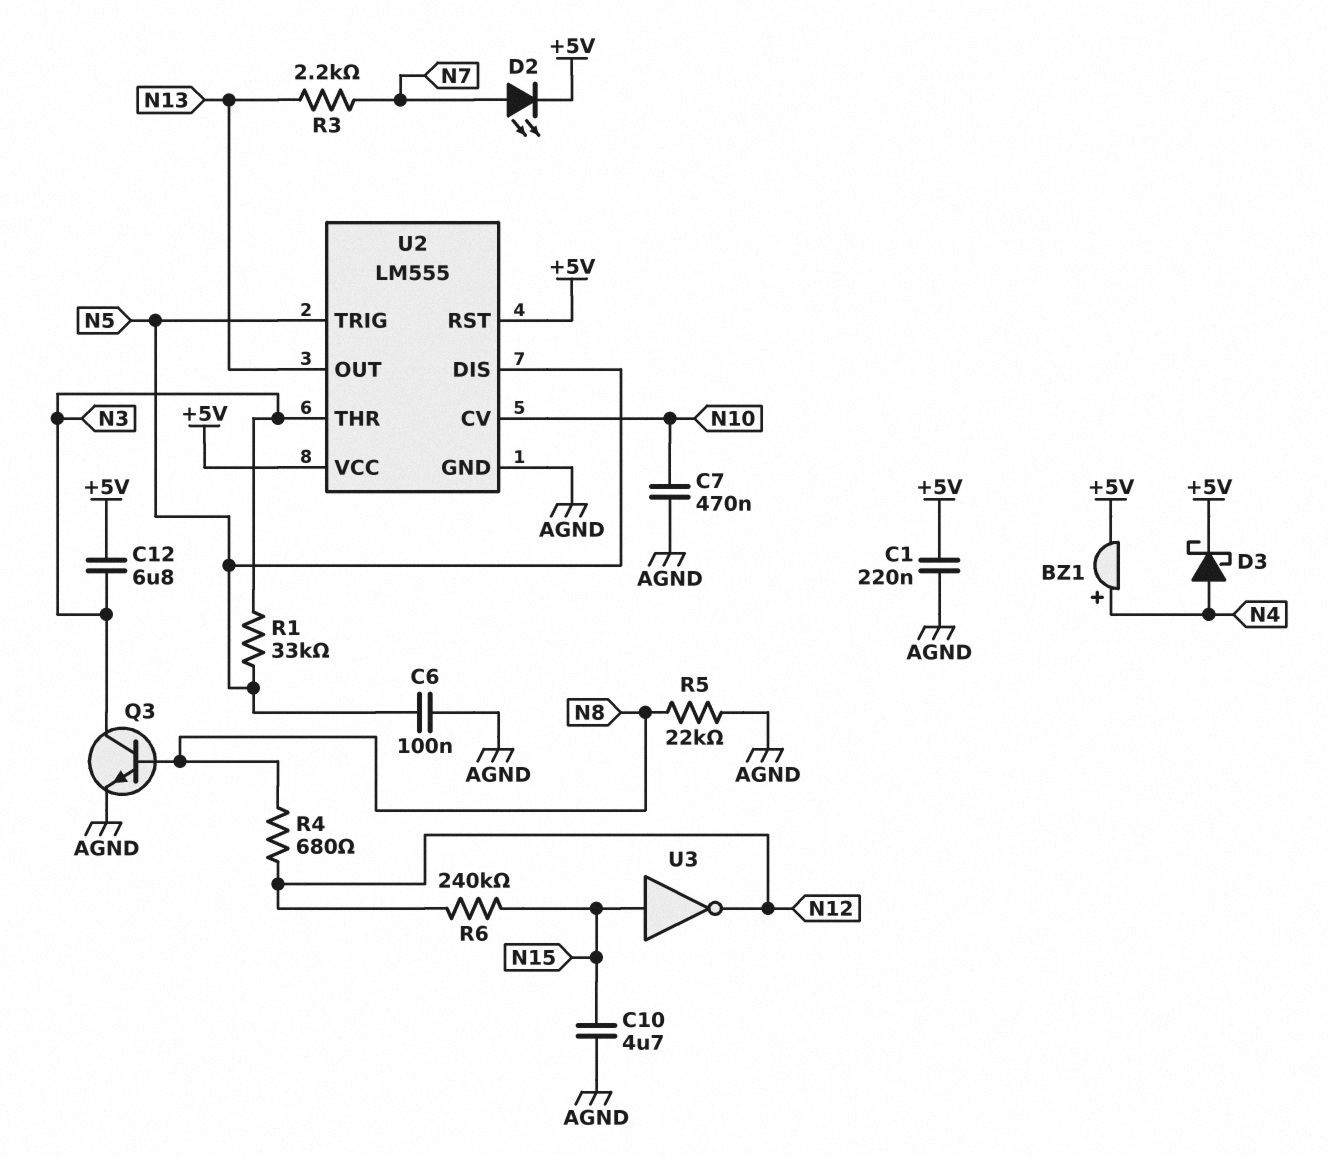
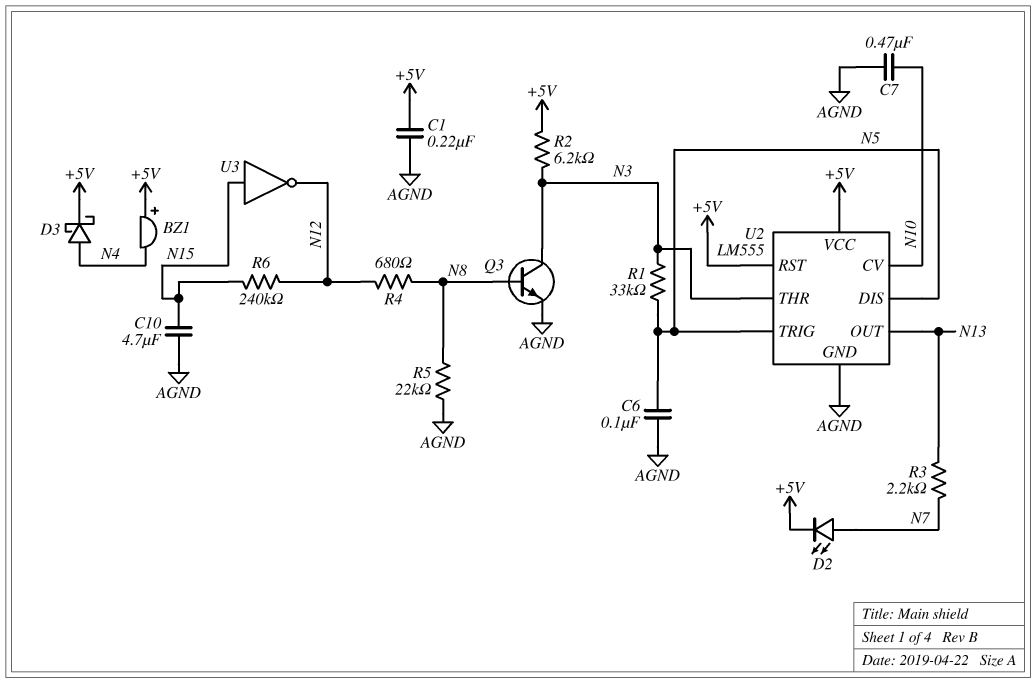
BZ1: buzzer (plus N4, minus +5V) -> buzzer (plus +5V, minus N4)
C12: 6.8uF (+5V, N3) -> none
R2: none -> 6.2k (+5V, N3)

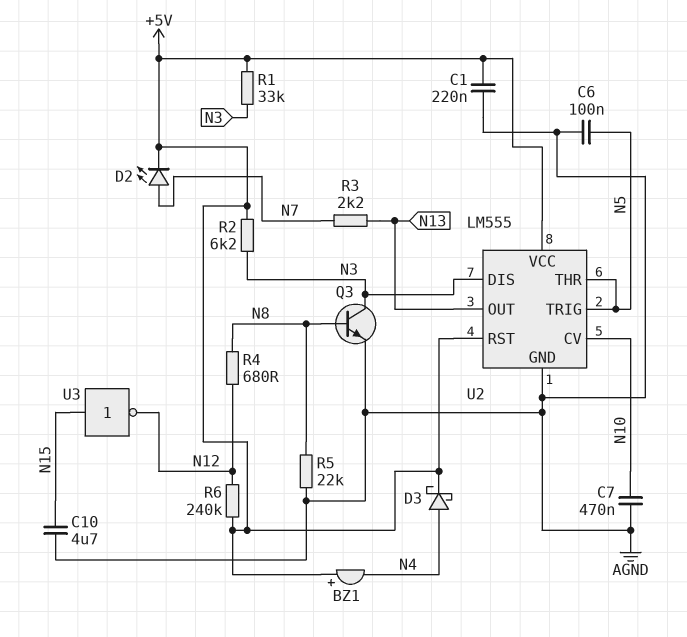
R1: 33k (N3, N5) -> 33k (+5V, N3)
R6: 240k (N12, N15) -> 240k (+5V, N12)
U2 pin DIS: N5 -> N3
U2 pin THR: N3 -> N5

